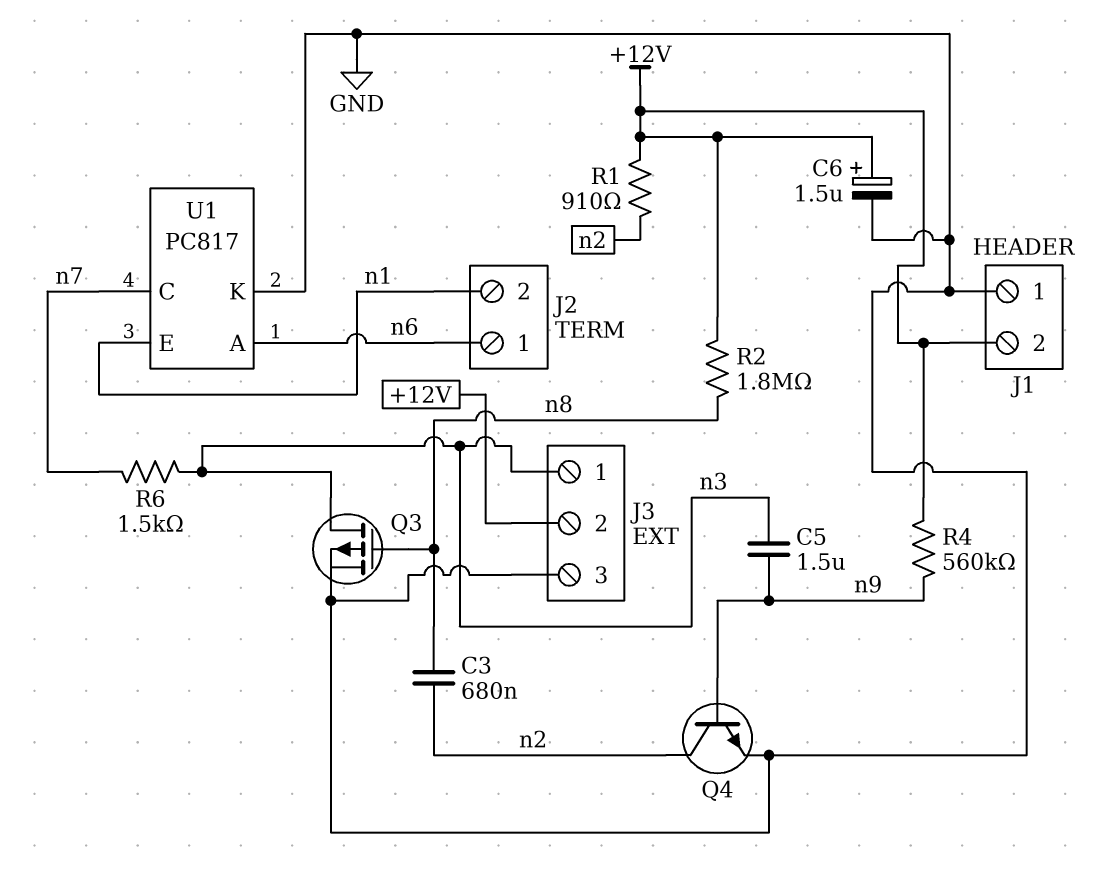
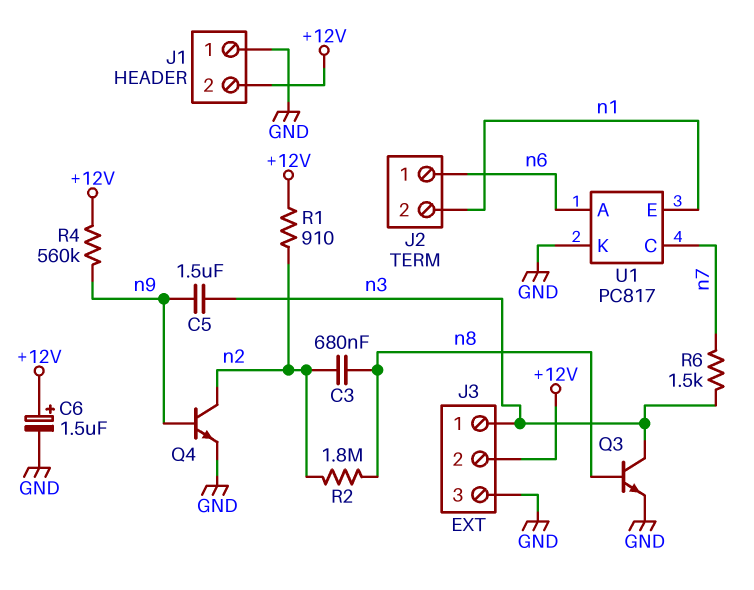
Q3: PMOS (G n8, D n3, S GND) -> NPN (B n8, C n3, E GND)
R2: 1.8M (+12V, n8) -> 1.8M (n2, n8)

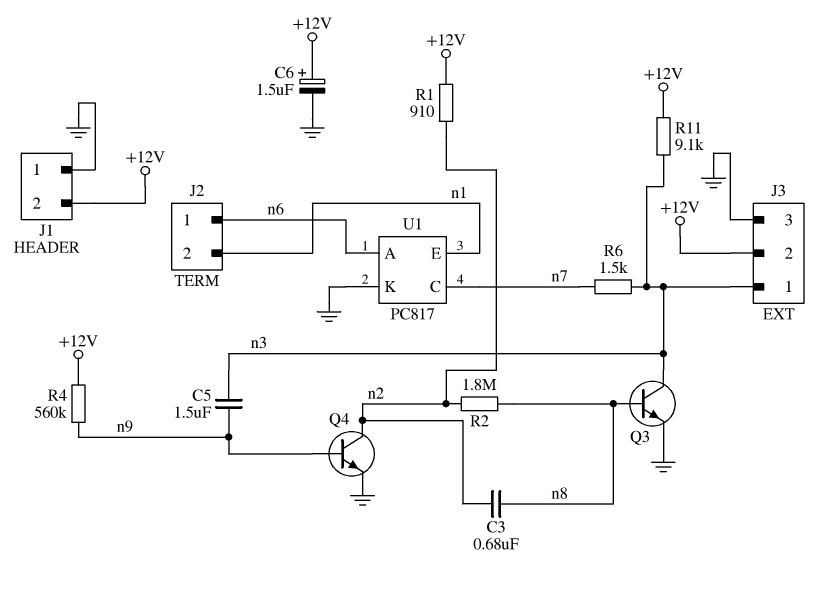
R11: none -> 9.1k (+12V, n3)

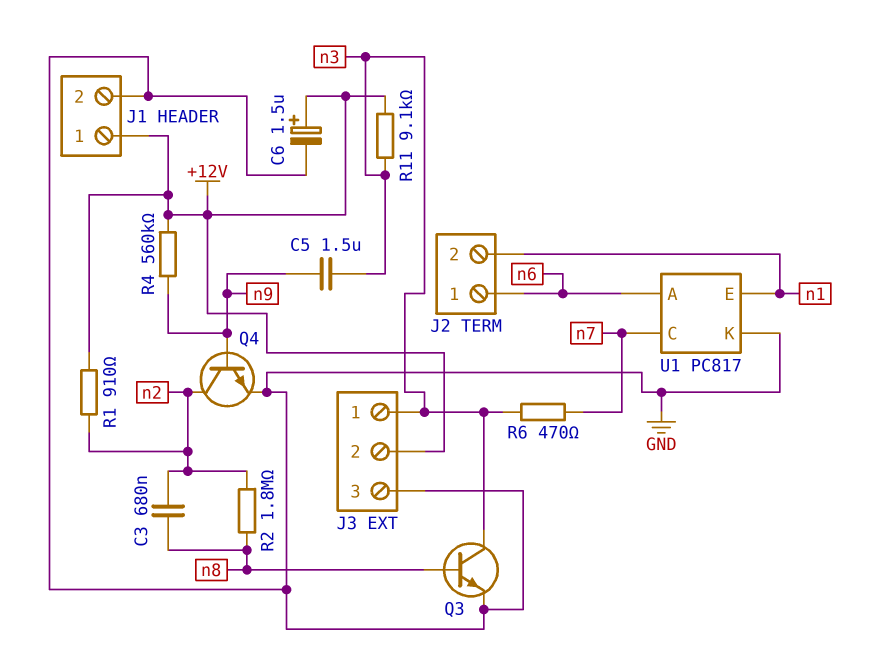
J1 pin 1: GND -> +12V
J1 pin 2: +12V -> GND
R6: 1.5k (n3, n7) -> 470 (n3, n7)

